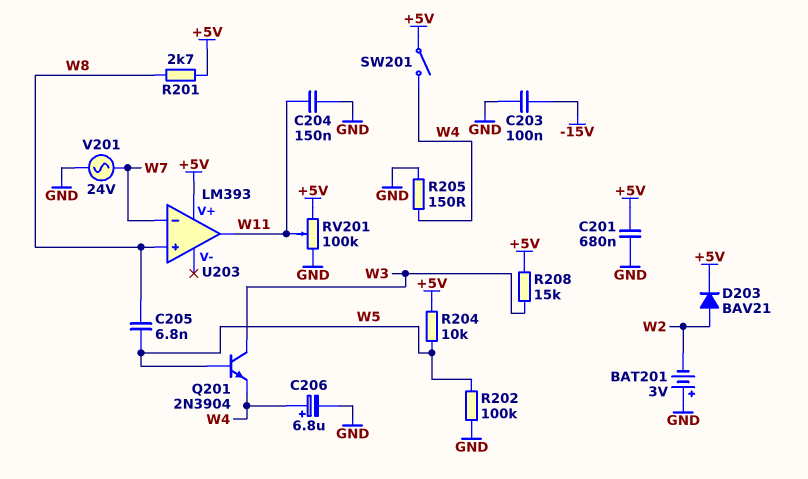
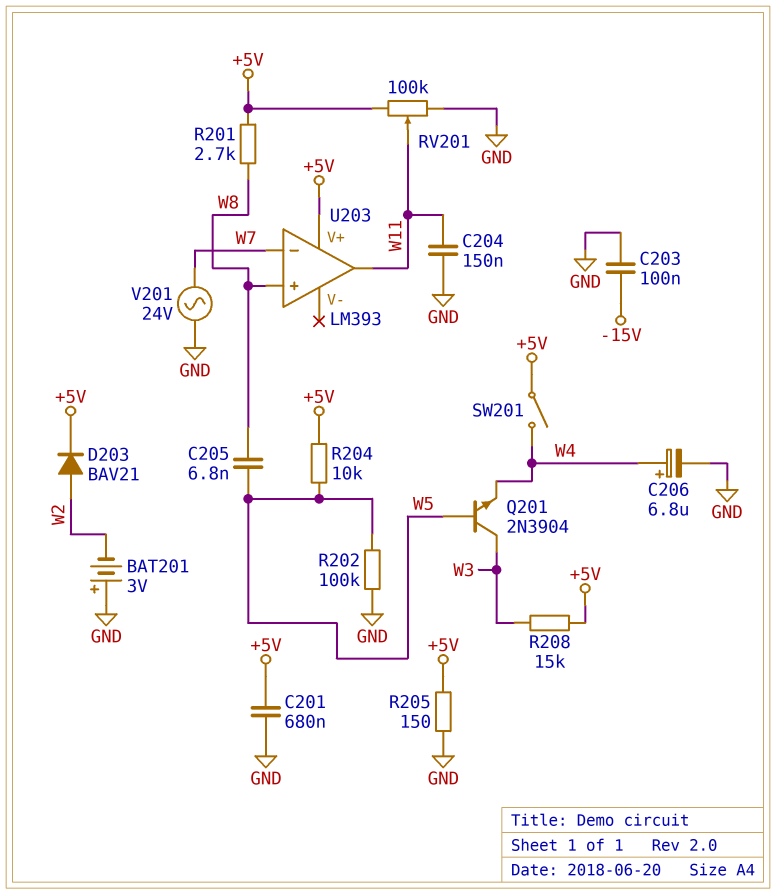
R205: 150 (GND, W4) -> 150 (+5V, GND)

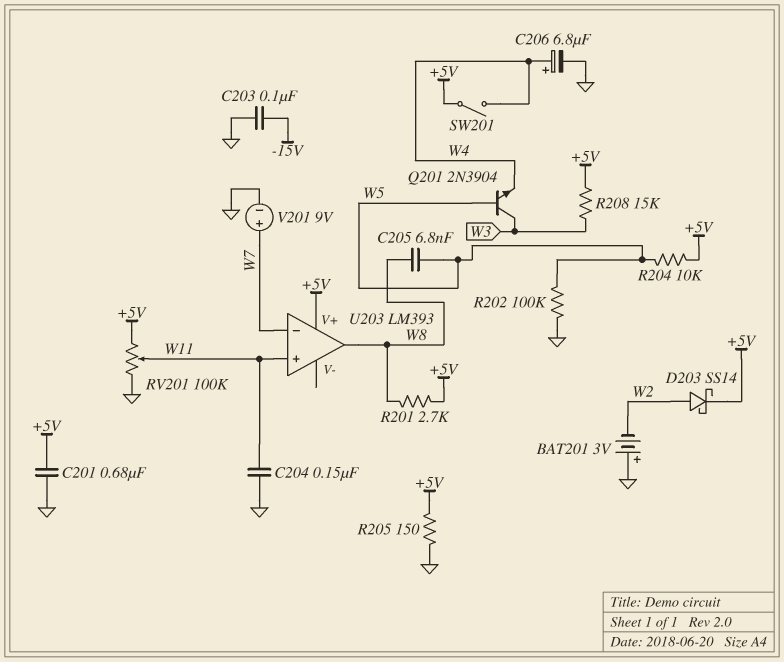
D203: diode BAV21 (A W2, K +5V) -> schottky SS14 (A W2, K +5V)
U203 pin in+: W8 -> W11
U203 pin out: W11 -> W8
V201: AC 24V (GND, W7) -> 9V (plus W7, minus GND)

